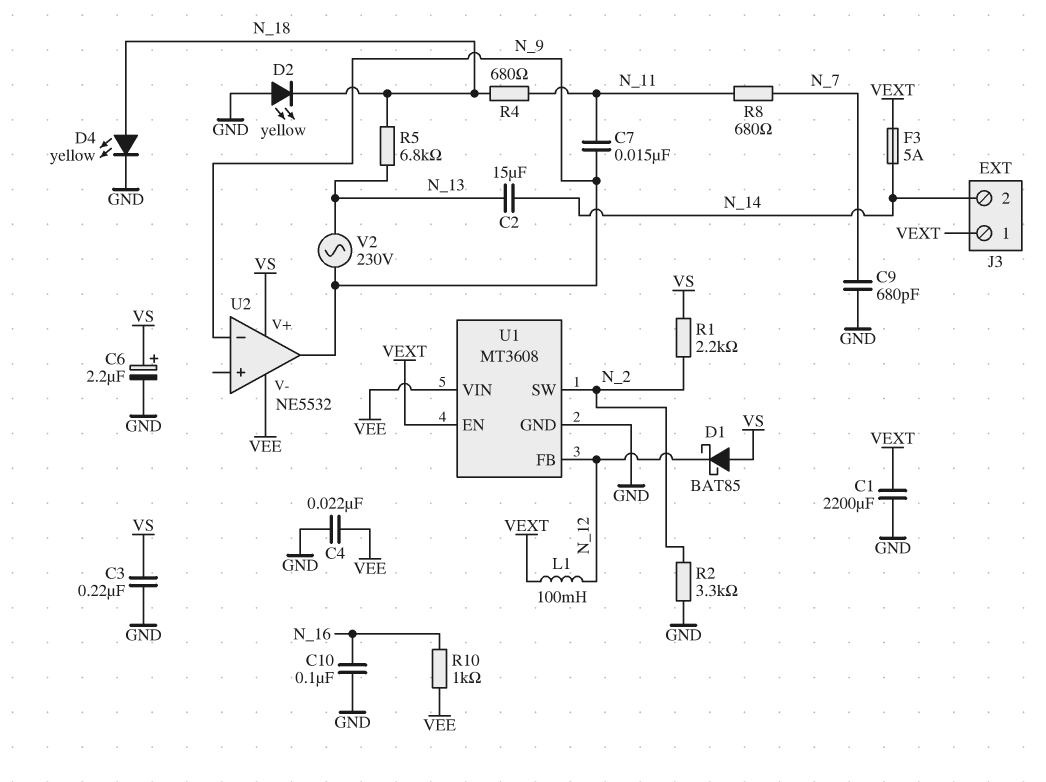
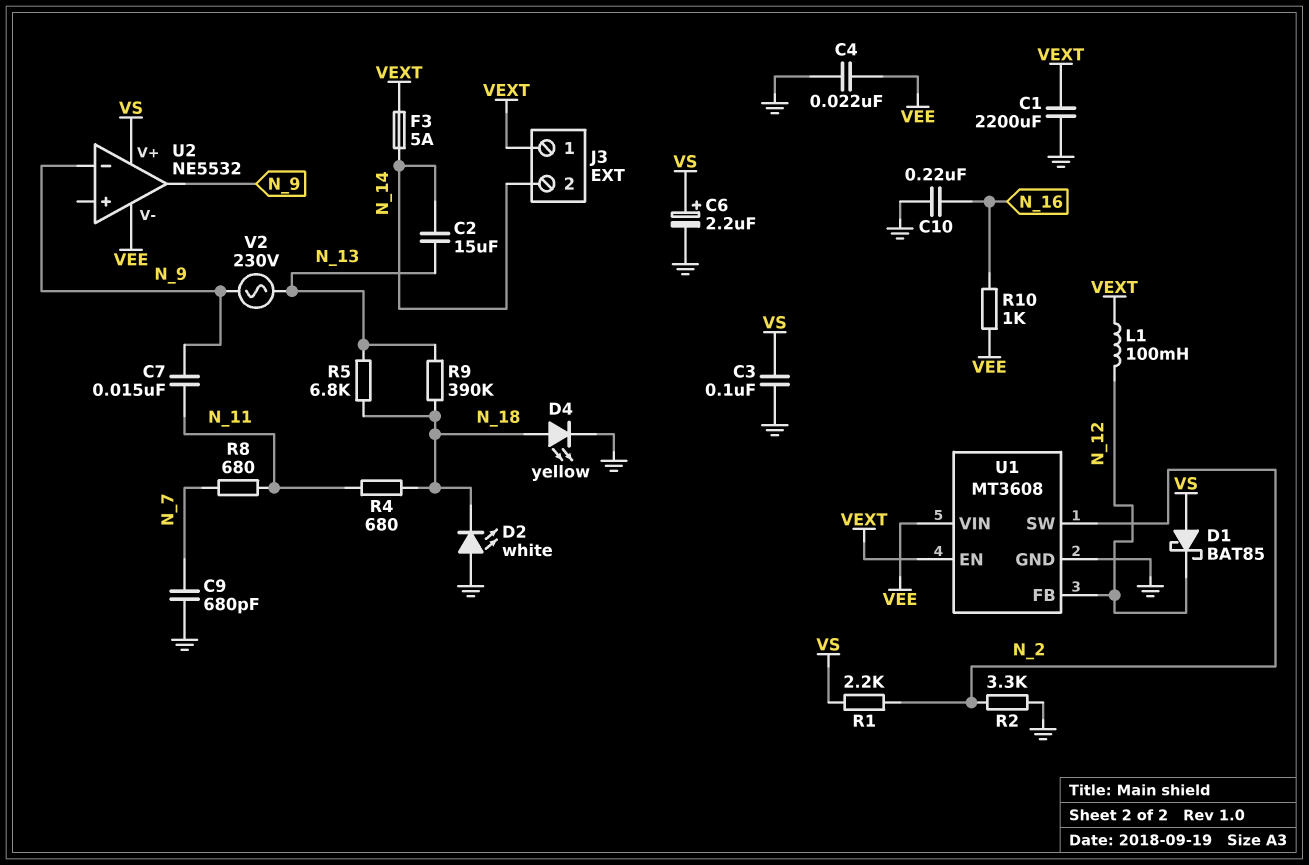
C3: 220nF (GND, VS) -> 100nF (GND, VS)
C10: 100nF (GND, N_16) -> 220nF (GND, N_16)
D2: LED yellow (A GND, K N_18) -> LED white (A GND, K N_18)
R9: none -> 390k (N_13, N_18)

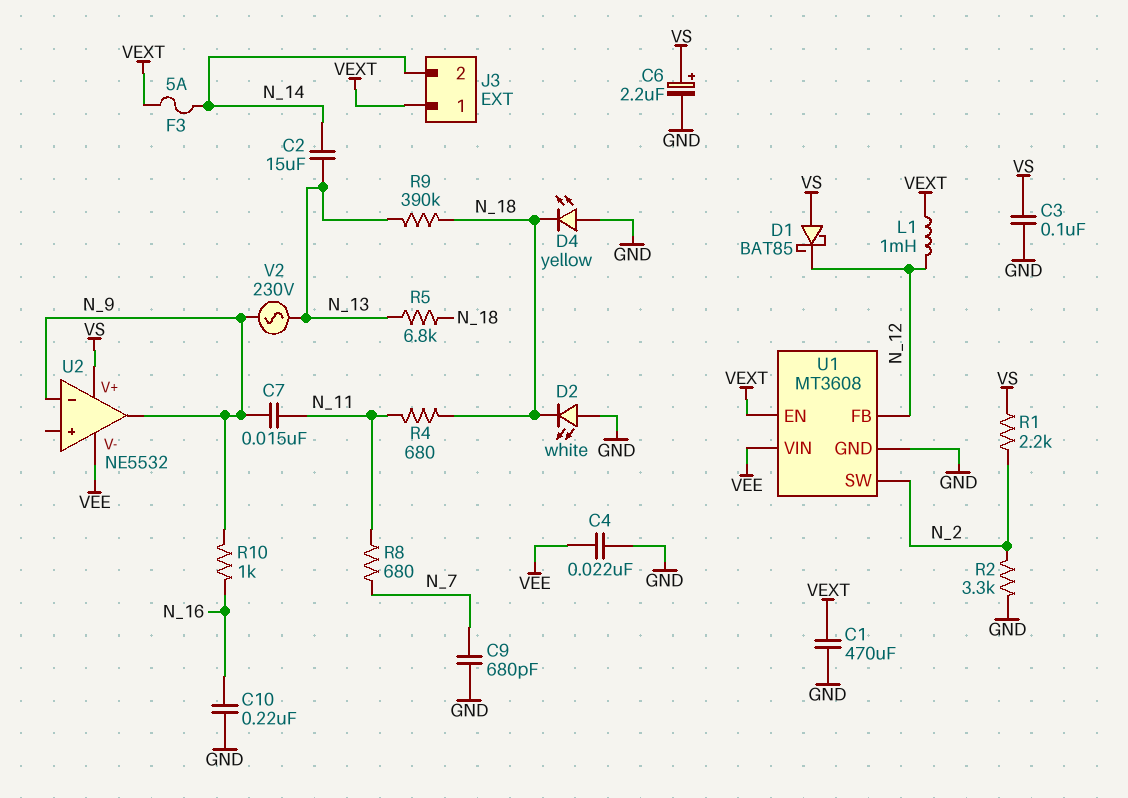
C1: 2200uF (GND, VEXT) -> 470uF (GND, VEXT)
D4: LED yellow (A N_18, K GND) -> LED yellow (A GND, K N_18)
L1: 100mH (N_12, VEXT) -> 1mH (N_12, VEXT)
R10: 1k (N_16, VEE) -> 1k (N_9, N_16)

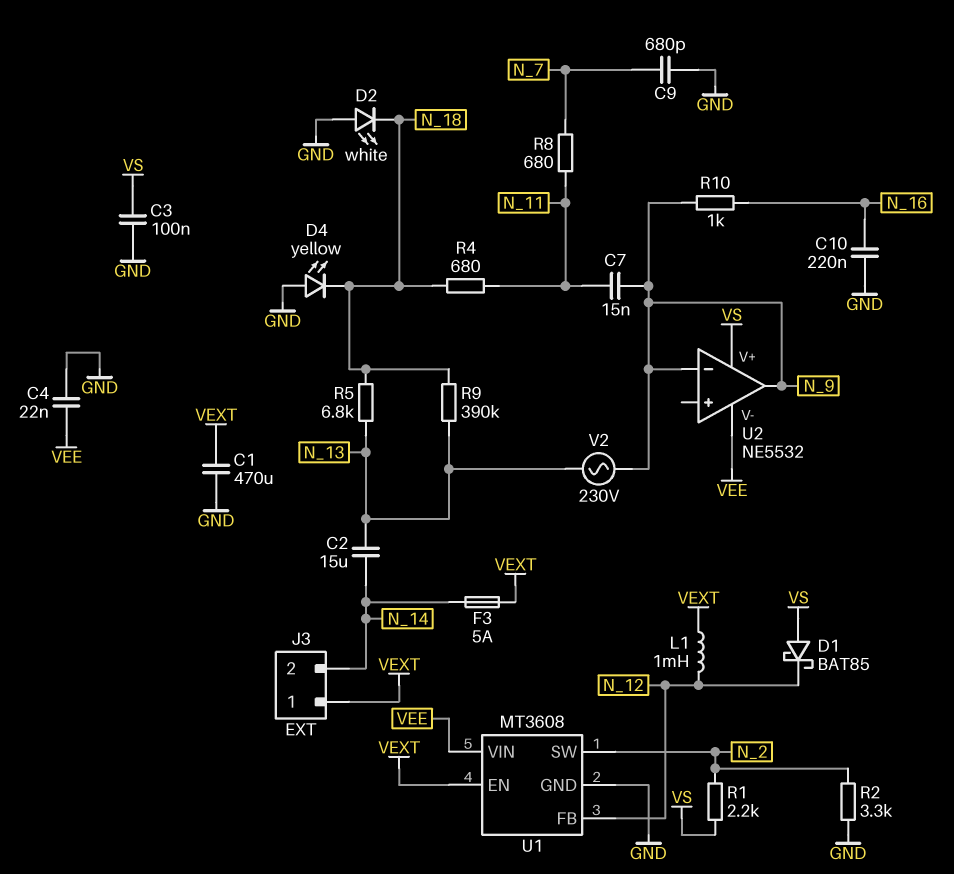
C6: 2.2uF (plus VS, minus GND) -> none

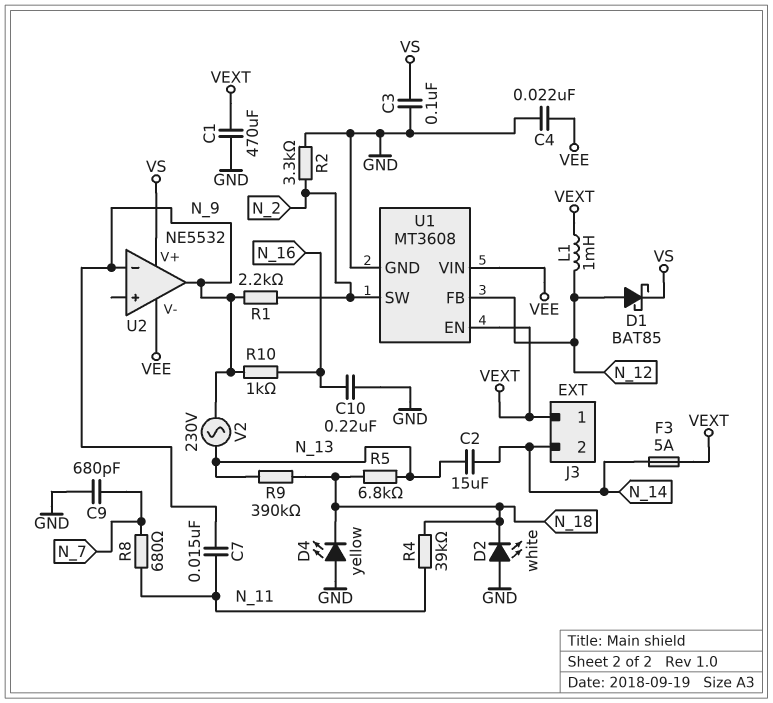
D1: schottky BAT85 (A VS, K N_12) -> schottky BAT85 (A N_12, K VS)
R1: 2.2k (N_2, VS) -> 2.2k (N_2, N_9)
R4: 680 (N_11, N_18) -> 39k (N_11, N_18)

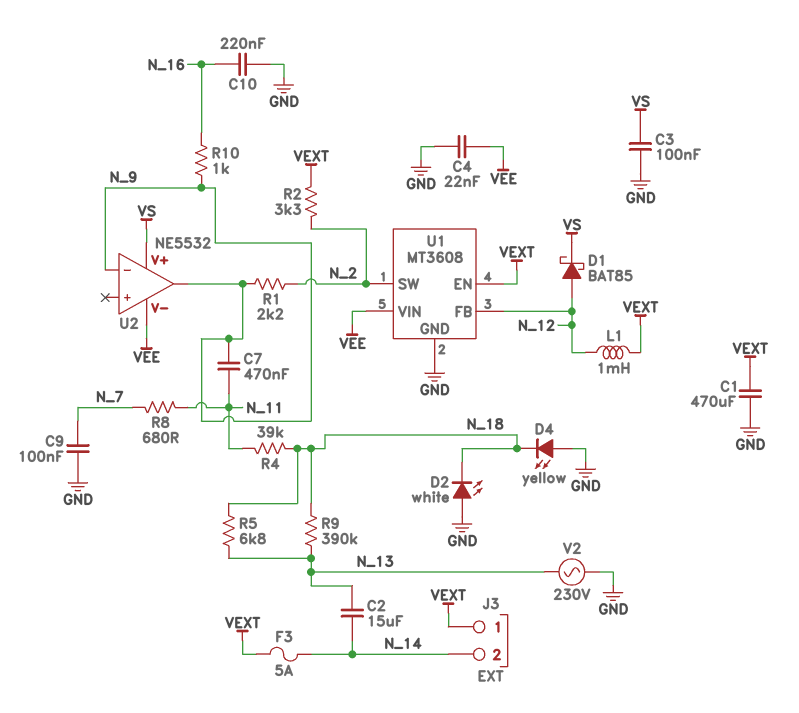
C7: 15nF (N_9, N_11) -> 470nF (N_9, N_11)
C9: 680pF (GND, N_7) -> 100nF (GND, N_7)
R2: 3.3k (GND, N_2) -> 3.3k (N_2, VEXT)
V2: AC 230V (N_9, N_13) -> AC 230V (GND, N_13)

